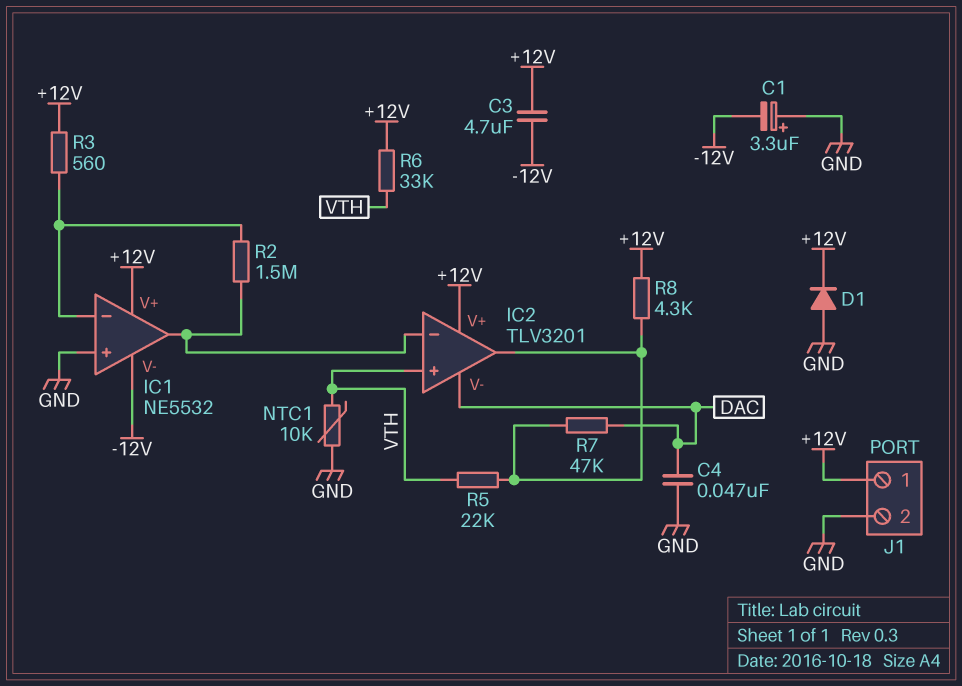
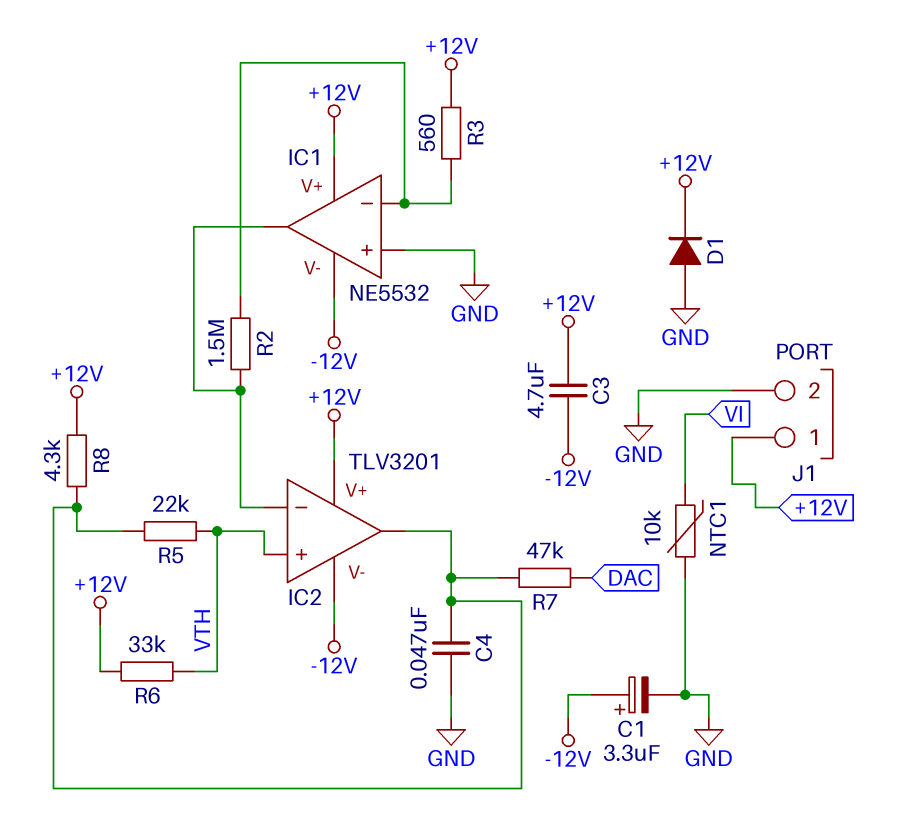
C1: 3.3uF (plus GND, minus -12V) -> 3.3uF (plus -12V, minus GND)
C4: 47nF (DAC, GND) -> 47nF (GND, IC2/out)
IC2 pin V-: DAC -> -12V
NTC1: 10k (GND, VTH) -> 10k (GND, VI)

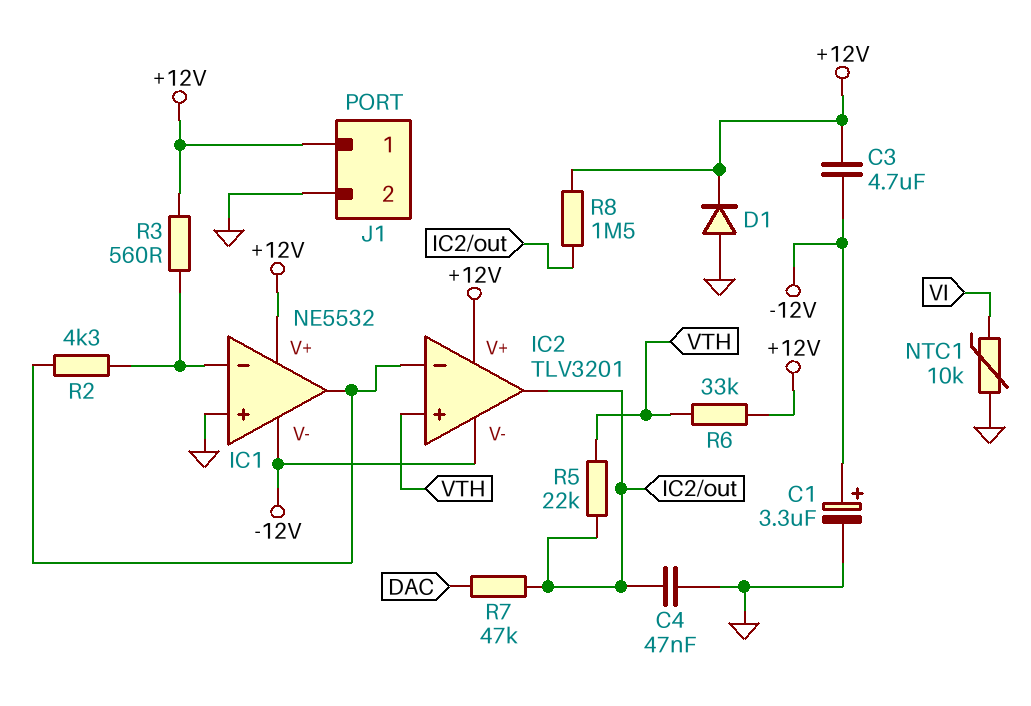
R2: 1.5M (IC1/in-, IC1/out) -> 4.3k (IC1/in-, IC1/out)
R8: 4.3k (+12V, IC2/out) -> 1.5M (+12V, IC2/out)

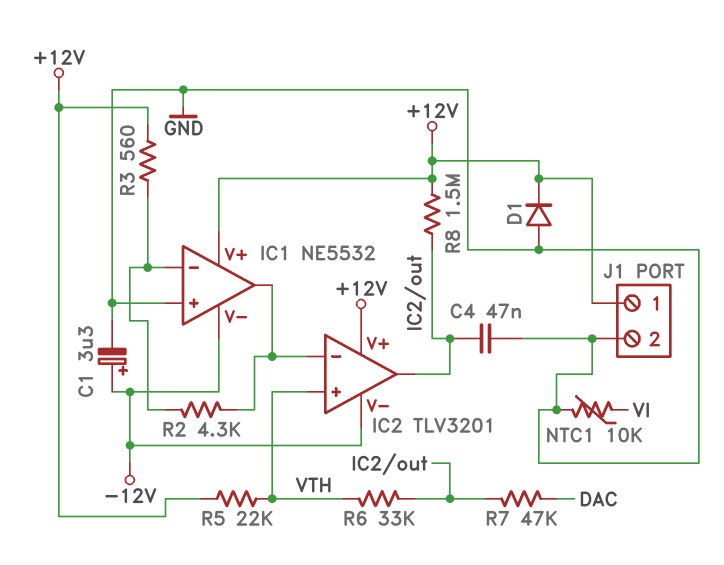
C3: 4.7uF (+12V, -12V) -> none
R5: 22k (IC2/out, VTH) -> 22k (+12V, VTH)
R6: 33k (+12V, VTH) -> 33k (IC2/out, VTH)

